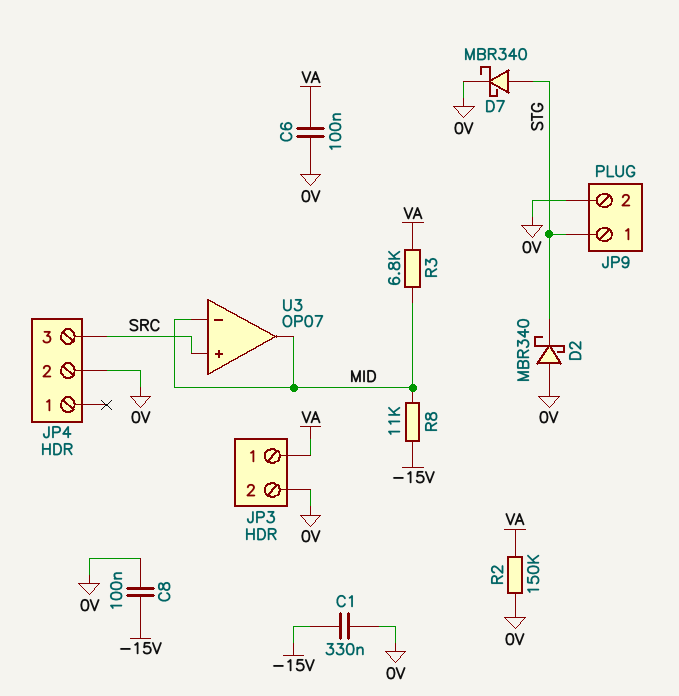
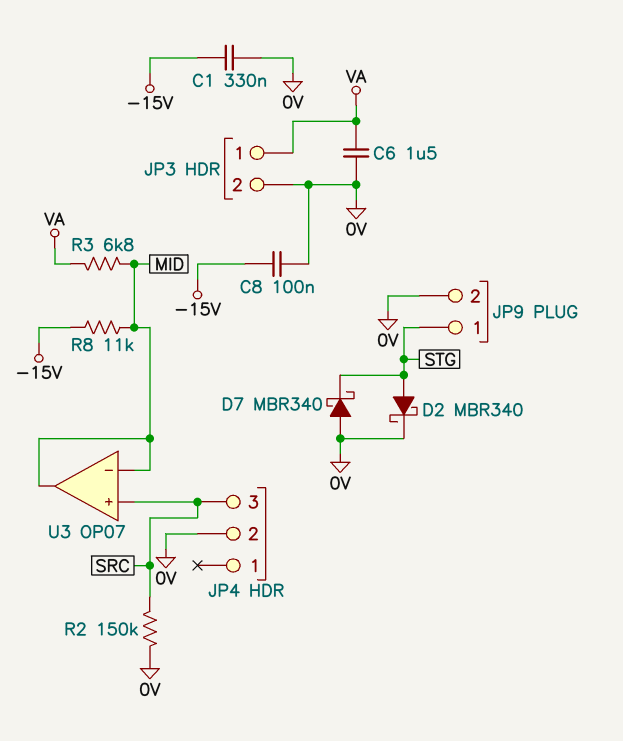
C6: 100nF (0V, VA) -> 1.5uF (0V, VA)
D2: schottky MBR340 (A 0V, K STG) -> schottky MBR340 (A STG, K 0V)
D7: schottky MBR340 (A STG, K 0V) -> schottky MBR340 (A 0V, K STG)
R2: 150k (0V, VA) -> 150k (0V, SRC)

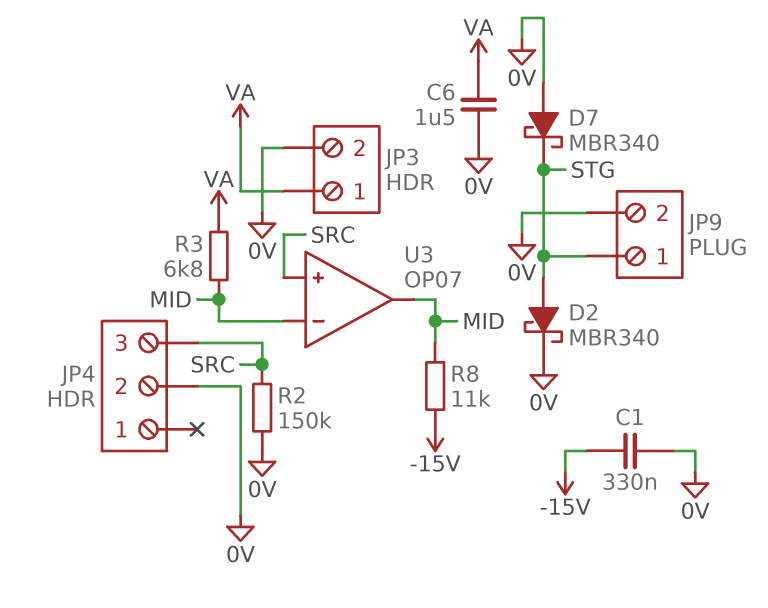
C8: 100nF (-15V, 0V) -> none

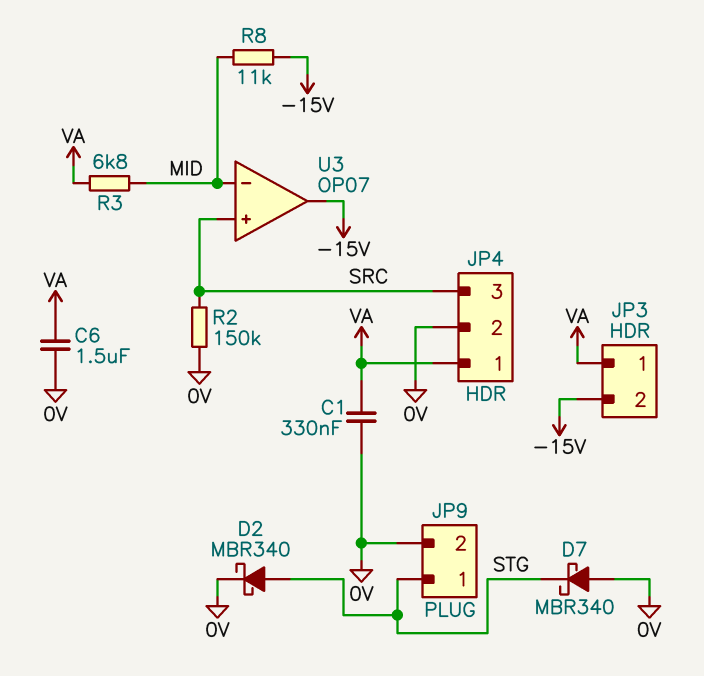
C1: 330nF (-15V, 0V) -> 330nF (0V, VA)
JP3 pin 2: 0V -> -15V
JP4 pin 1: none -> VA
U3 pin out: MID -> -15V

